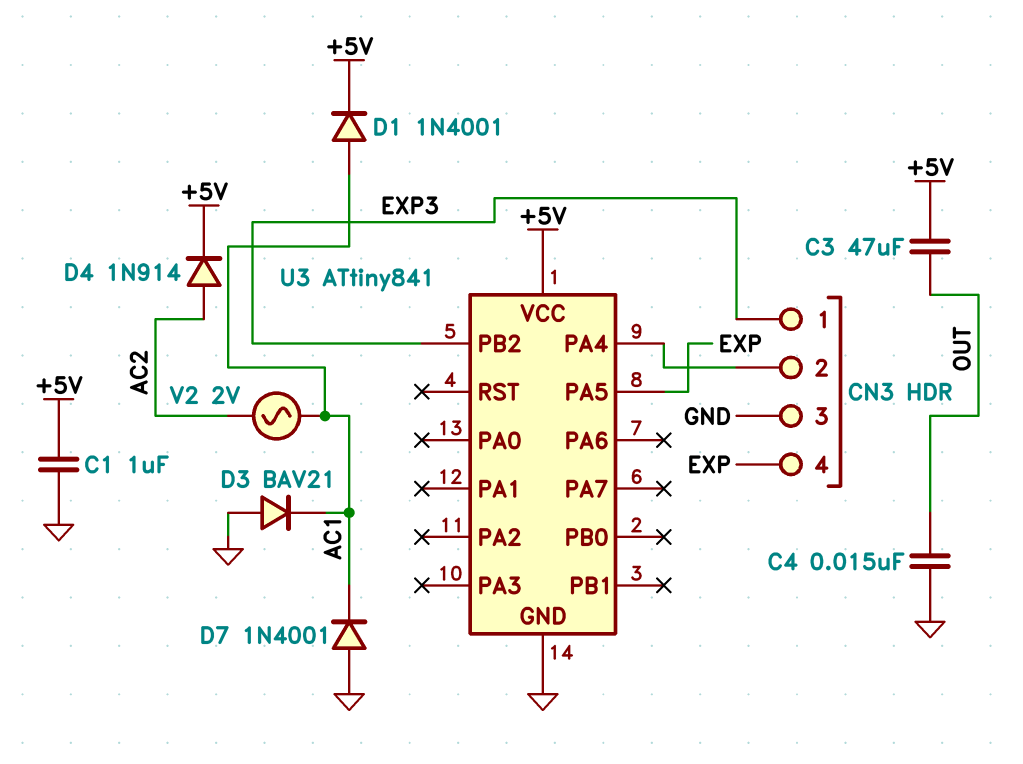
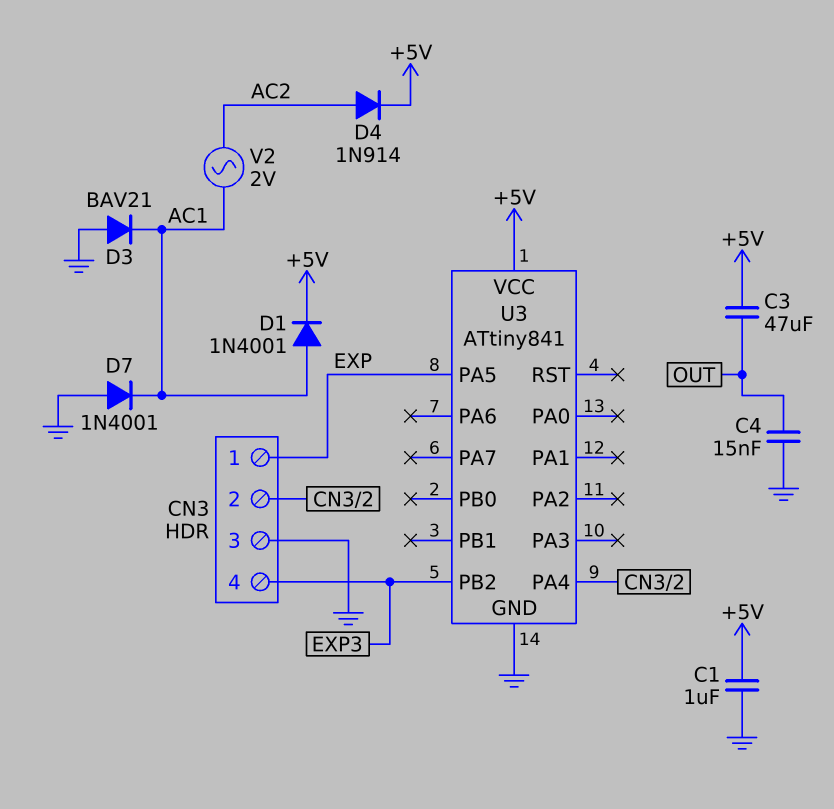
CN3 pin 1: EXP3 -> EXP
CN3 pin 4: EXP -> EXP3

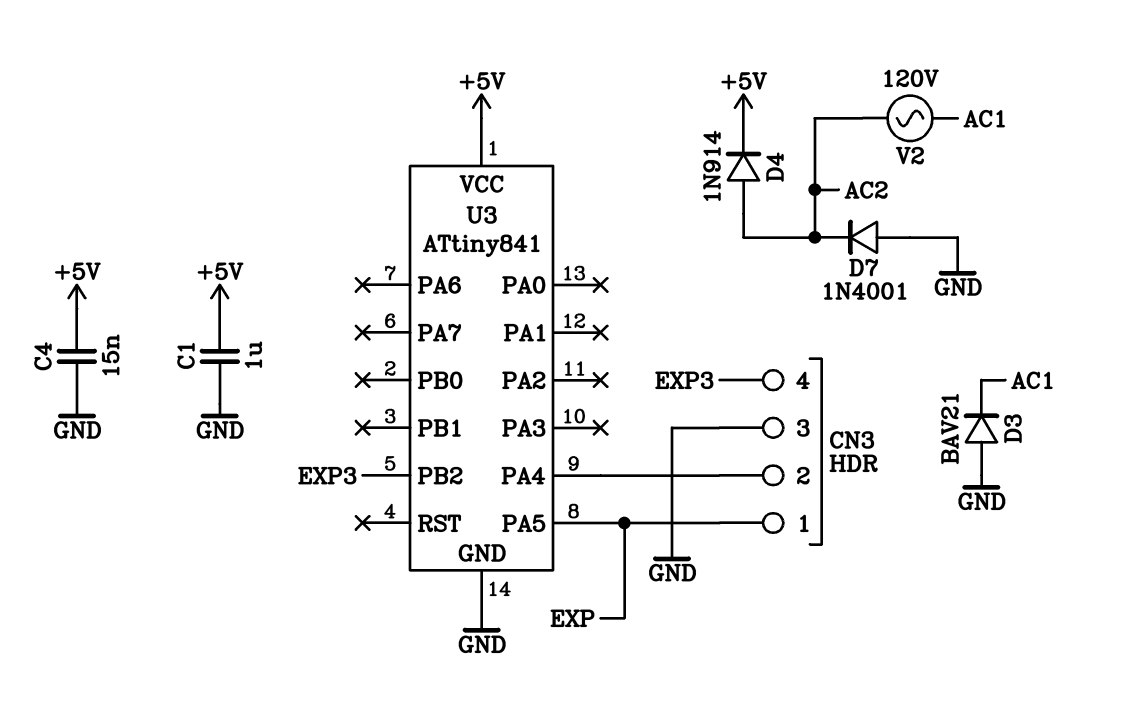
C3: 47uF (+5V, OUT) -> none
C4: 15nF (GND, OUT) -> 15nF (+5V, GND)
D1: diode 1N4001 (A AC1, K +5V) -> none
D7: diode 1N4001 (A GND, K AC1) -> diode 1N4001 (A GND, K AC2)
V2: AC 2V (AC1, AC2) -> AC 120V (AC1, AC2)

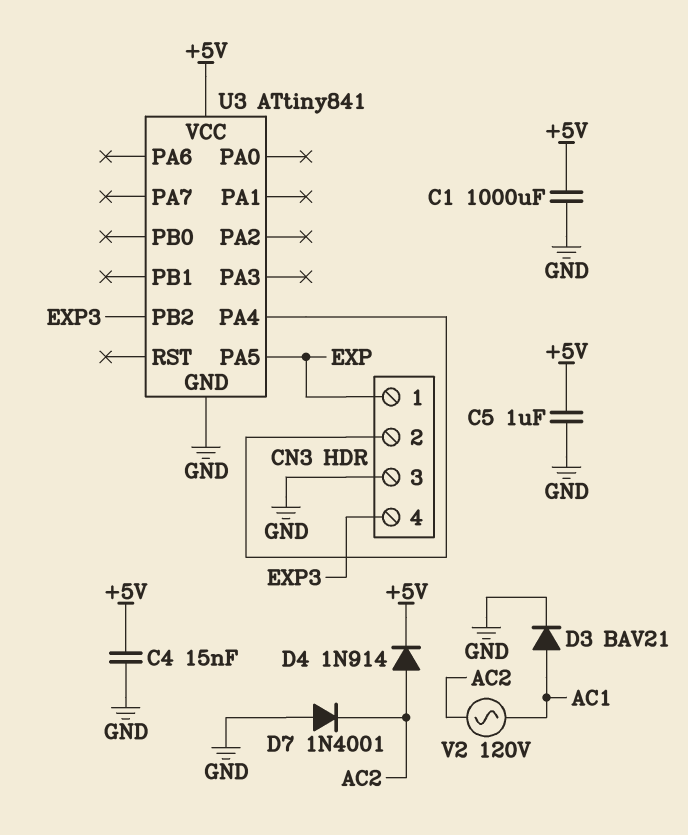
C1: 1uF (+5V, GND) -> 1000uF (+5V, GND)
C5: none -> 1uF (+5V, GND)
D3: diode BAV21 (A GND, K AC1) -> diode BAV21 (A AC1, K GND)

